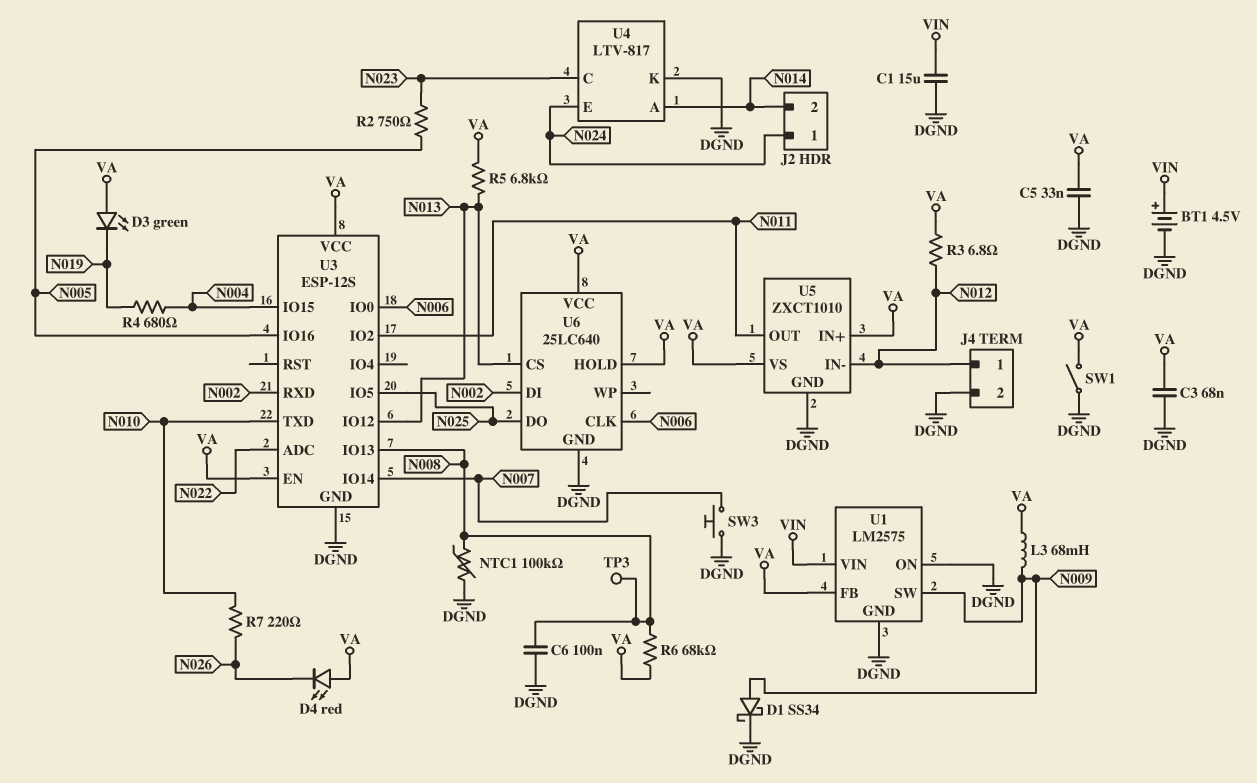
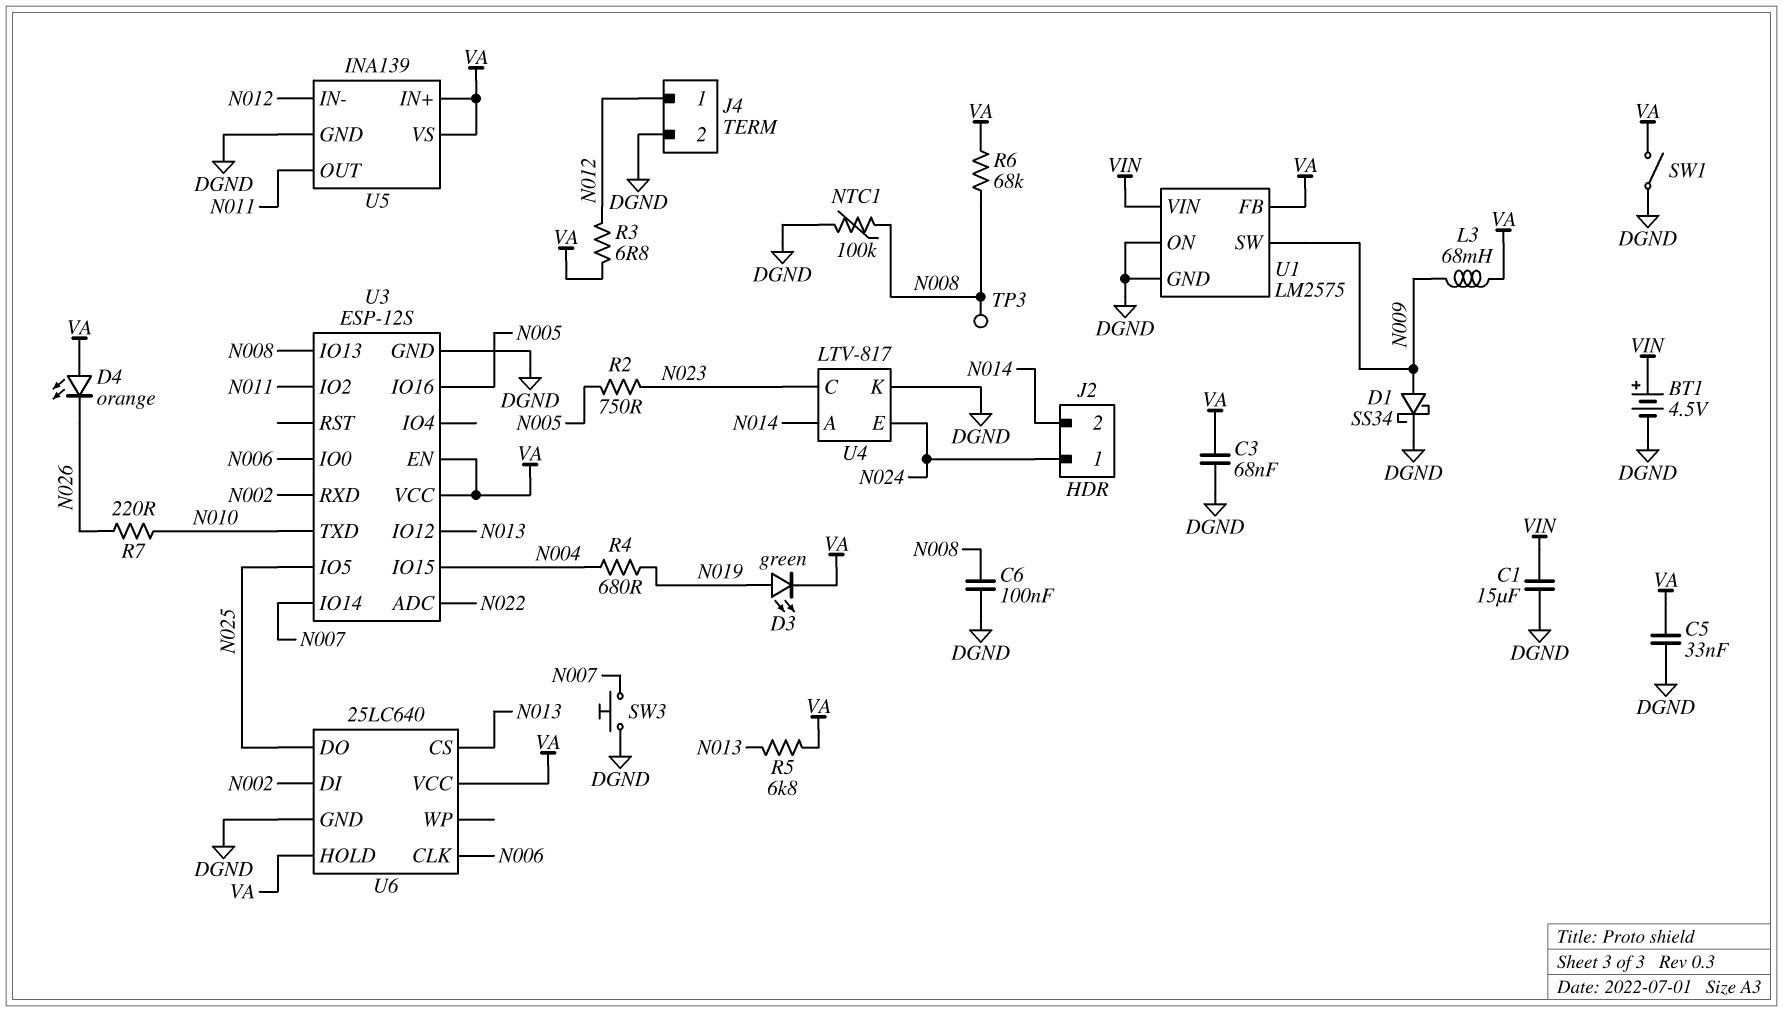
D3: LED green (A VA, K N019) -> LED green (A N019, K VA)
D4: LED red (A VA, K N026) -> LED orange (A VA, K N026)
U5: ZXCT1010 -> INA139

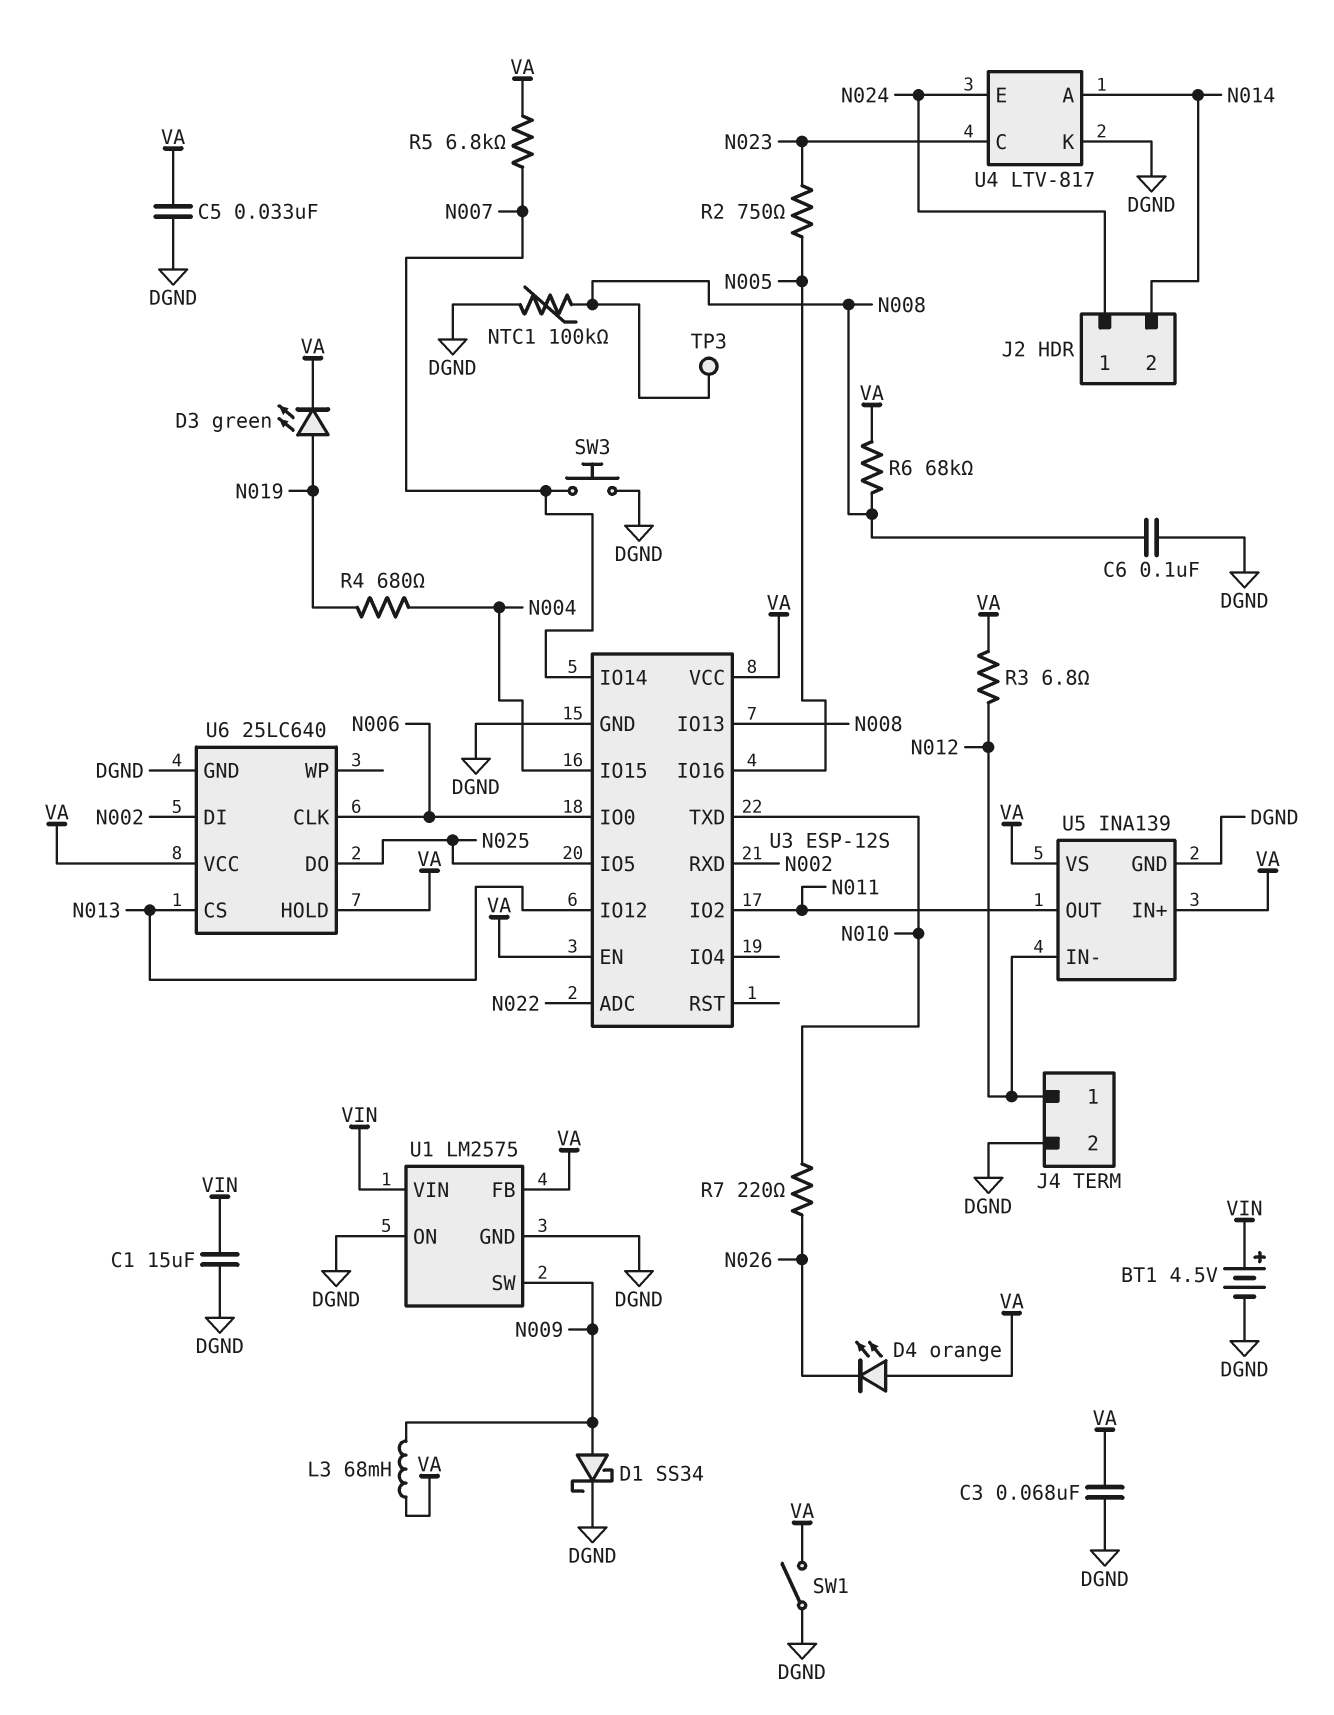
R5: 6.8k (N013, VA) -> 6.8k (N007, VA)

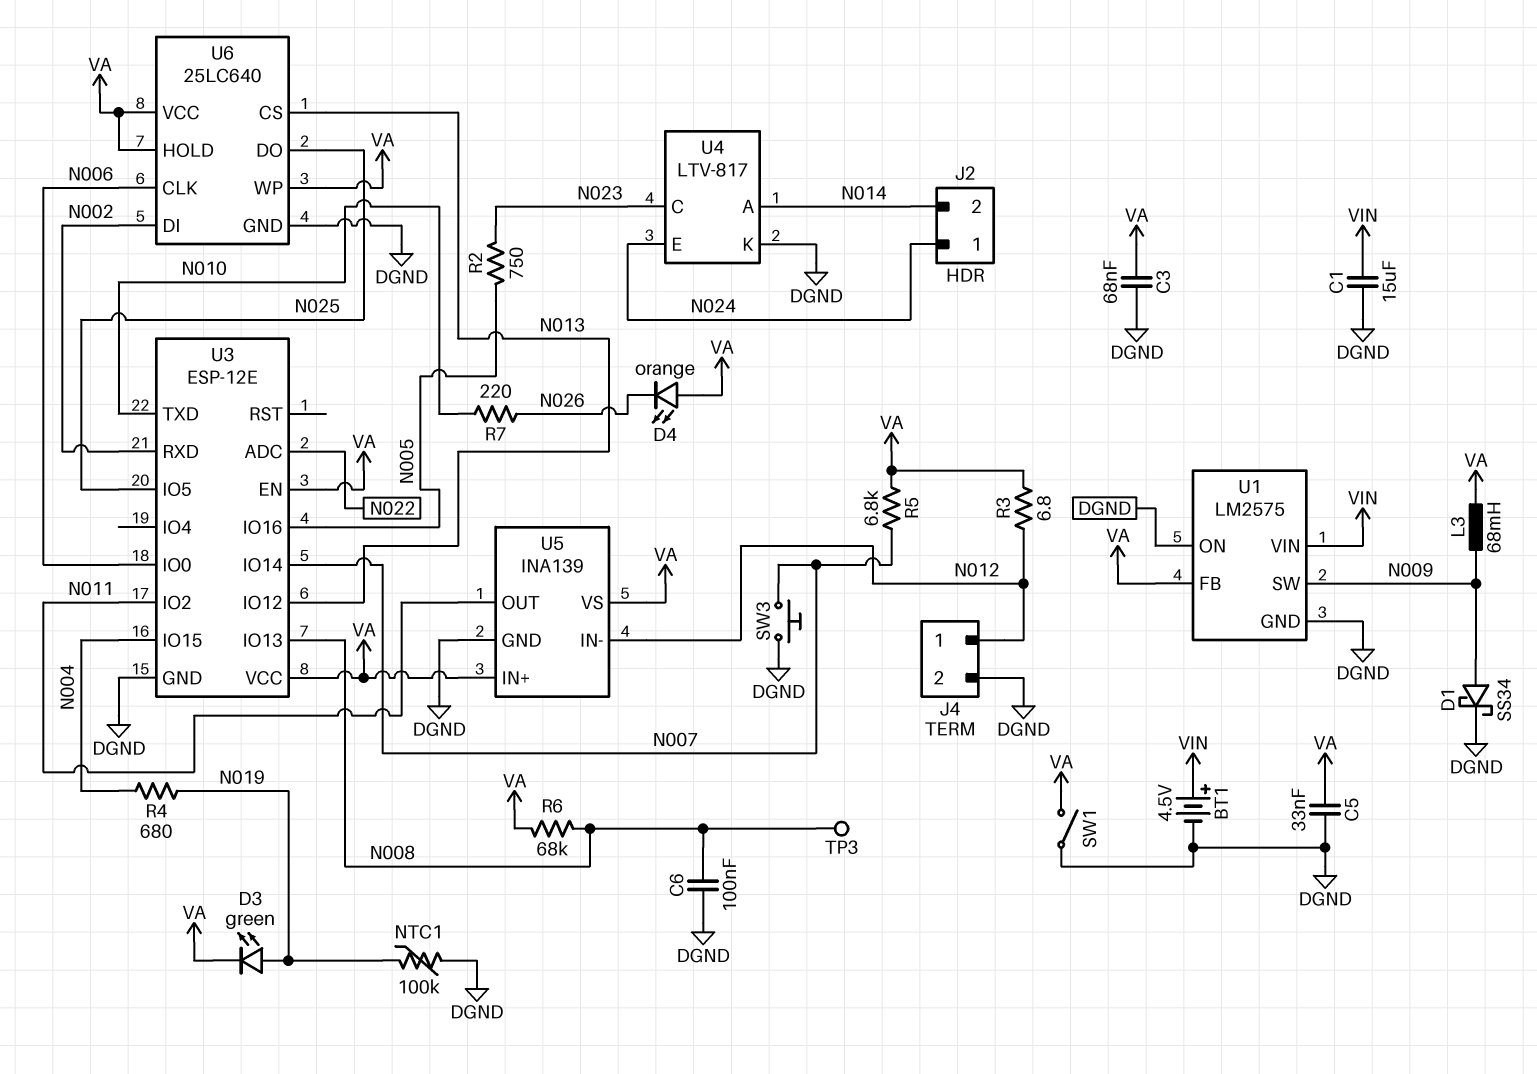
NTC1: 100k (DGND, N008) -> 100k (DGND, N019)
U3: ESP-12S -> ESP-12E
U6 pin WP: none -> VA

